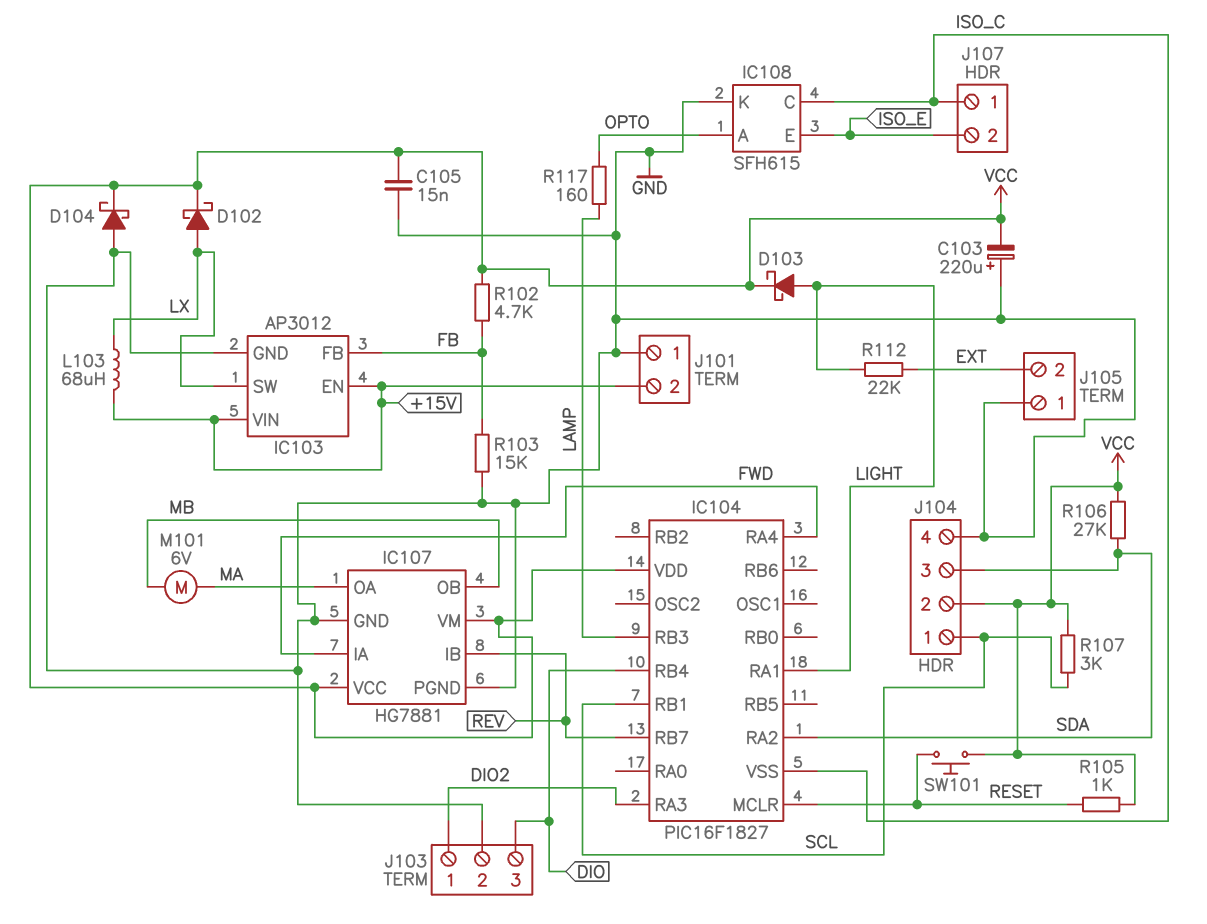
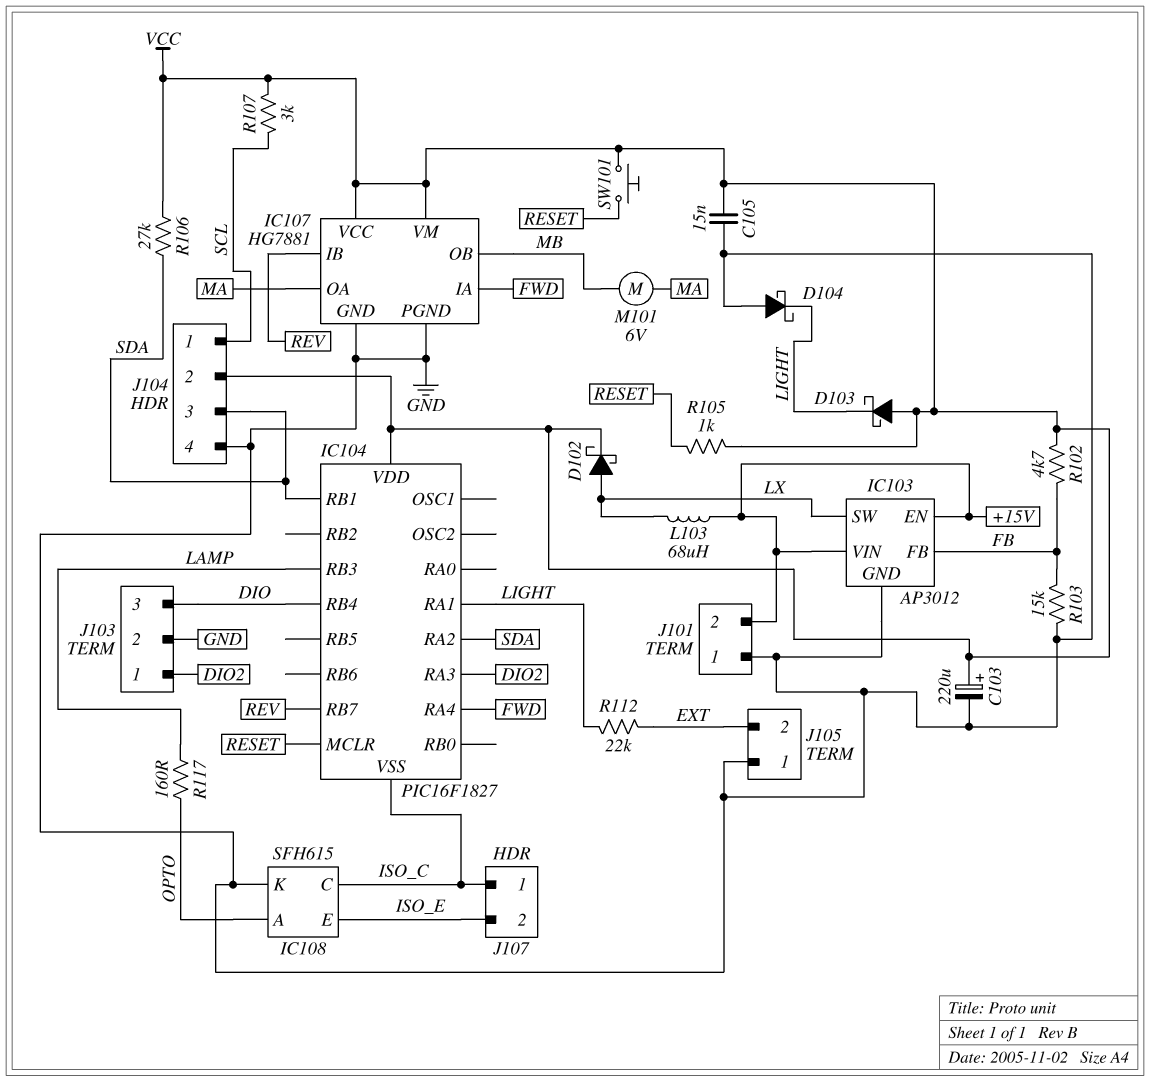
C103: 220uF (plus GND, minus VCC) -> 220uF (plus VCC, minus GND)
D103: schottky (A LIGHT, K VCC) -> schottky (A VCC, K LIGHT)
D104: schottky (A GND, K VCC) -> schottky (A GND, K LIGHT)
IC104 pin RB1: SCL -> SDA

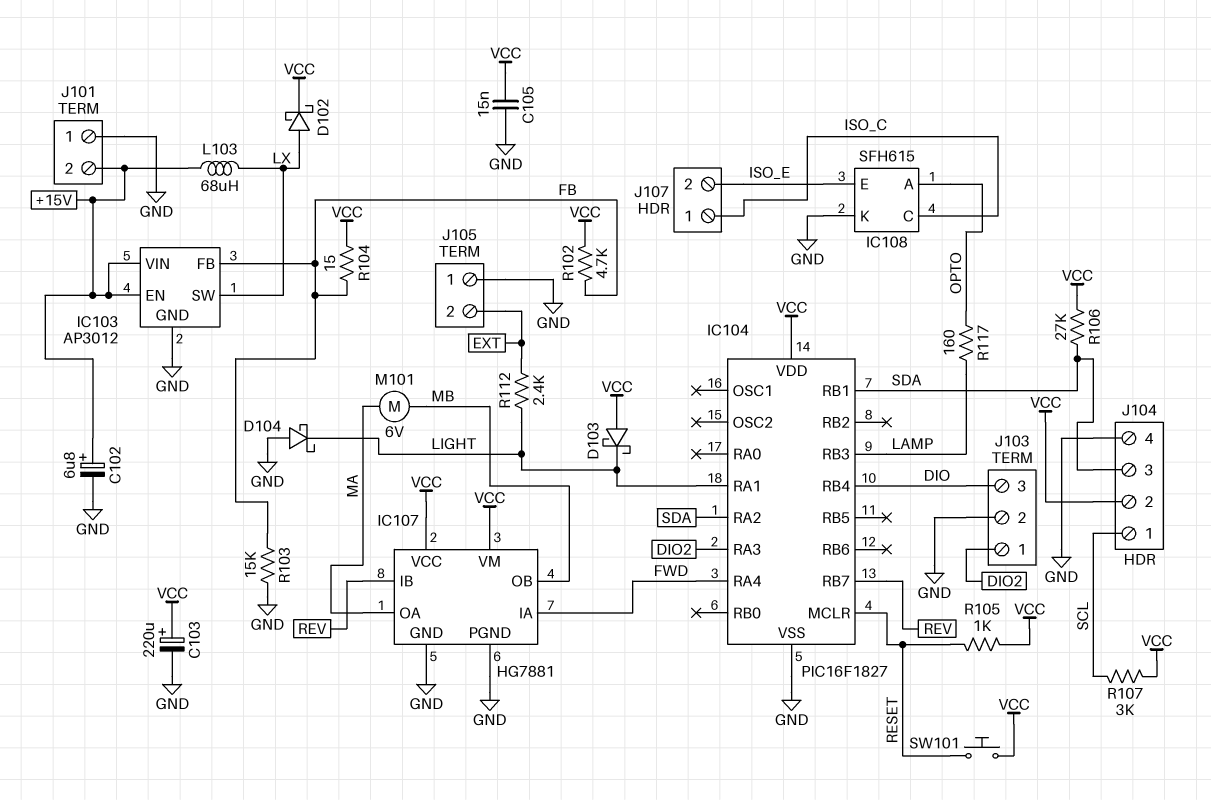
C102: none -> 6.8uF (plus +15V, minus GND)
IC104 pin VSS: ISO_C -> GND
R104: none -> 15 (FB, VCC)
R112: 22k (EXT, LIGHT) -> 2.4k (EXT, LIGHT)

